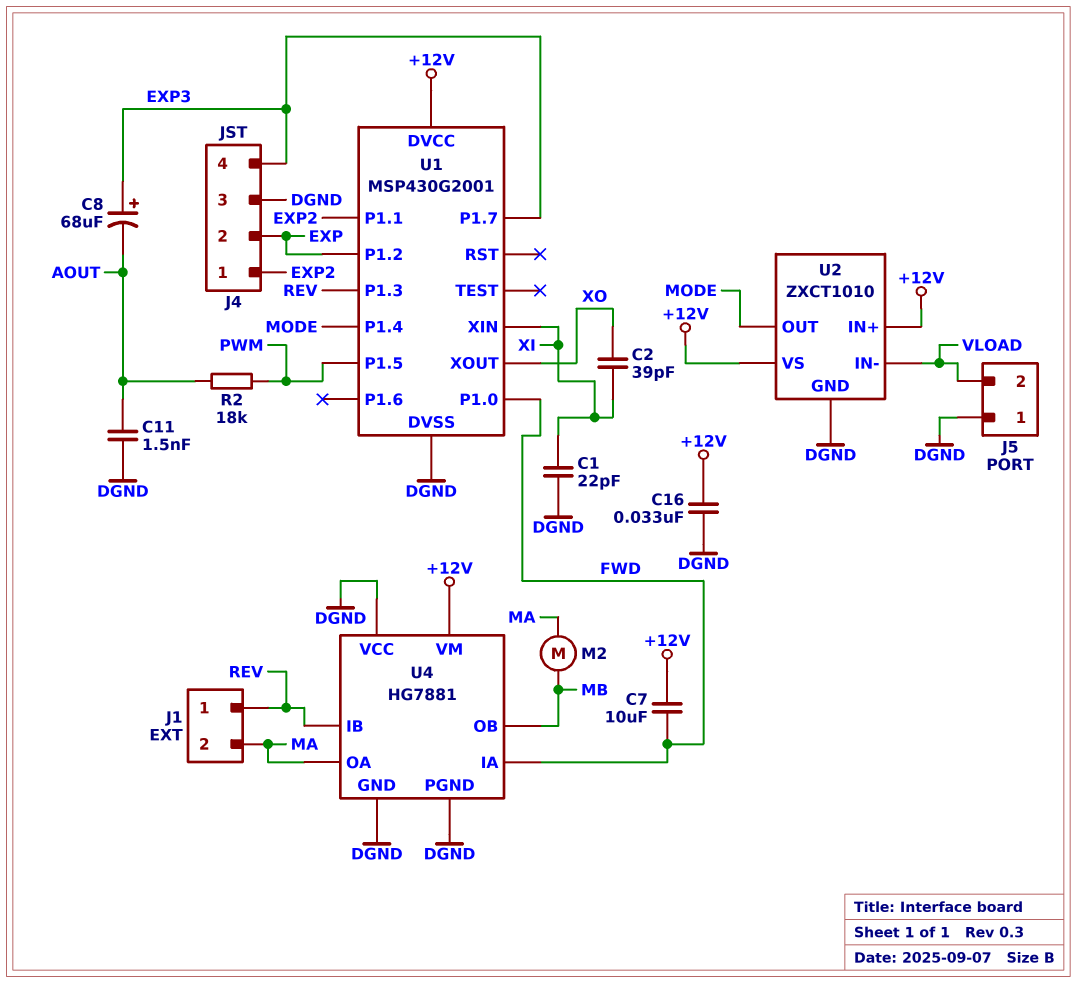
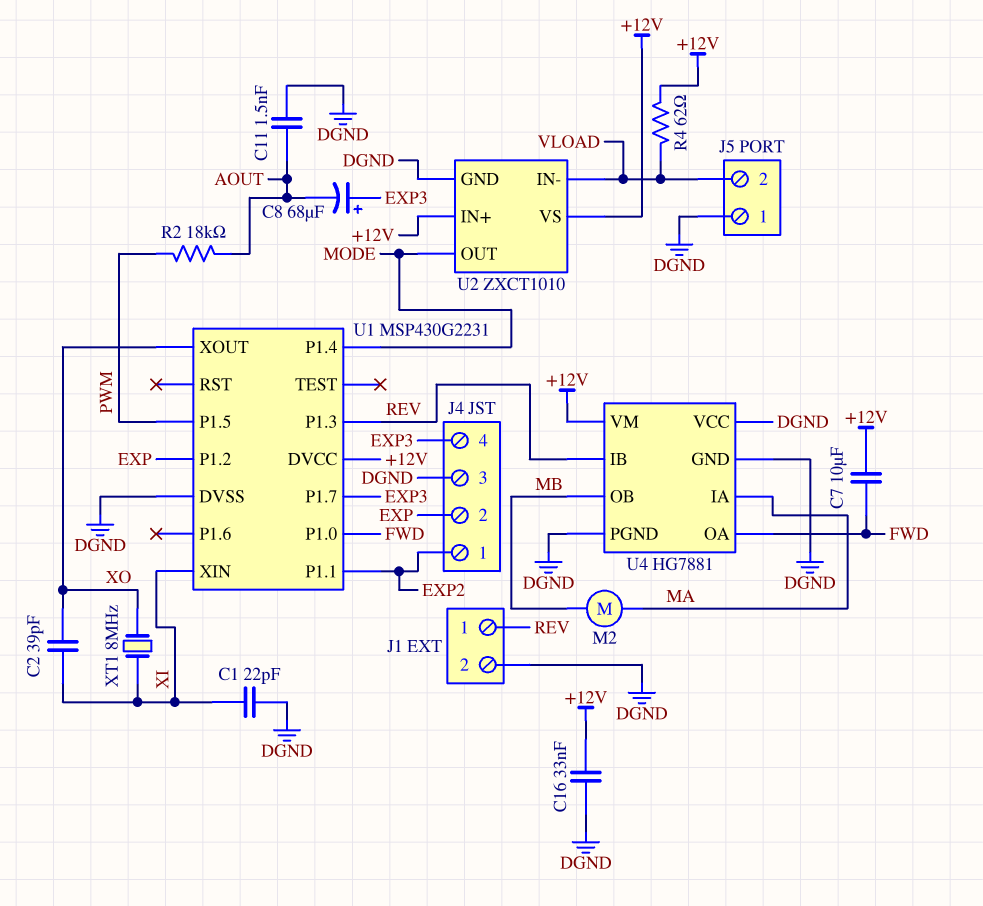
J1 pin 2: MA -> DGND
R4: none -> 62 (+12V, VLOAD)
U1: MSP430G2001 -> MSP430G2231
U4 pin IA: FWD -> MA
U4 pin OA: MA -> FWD
XT1: none -> 8MHz (XI, XO)

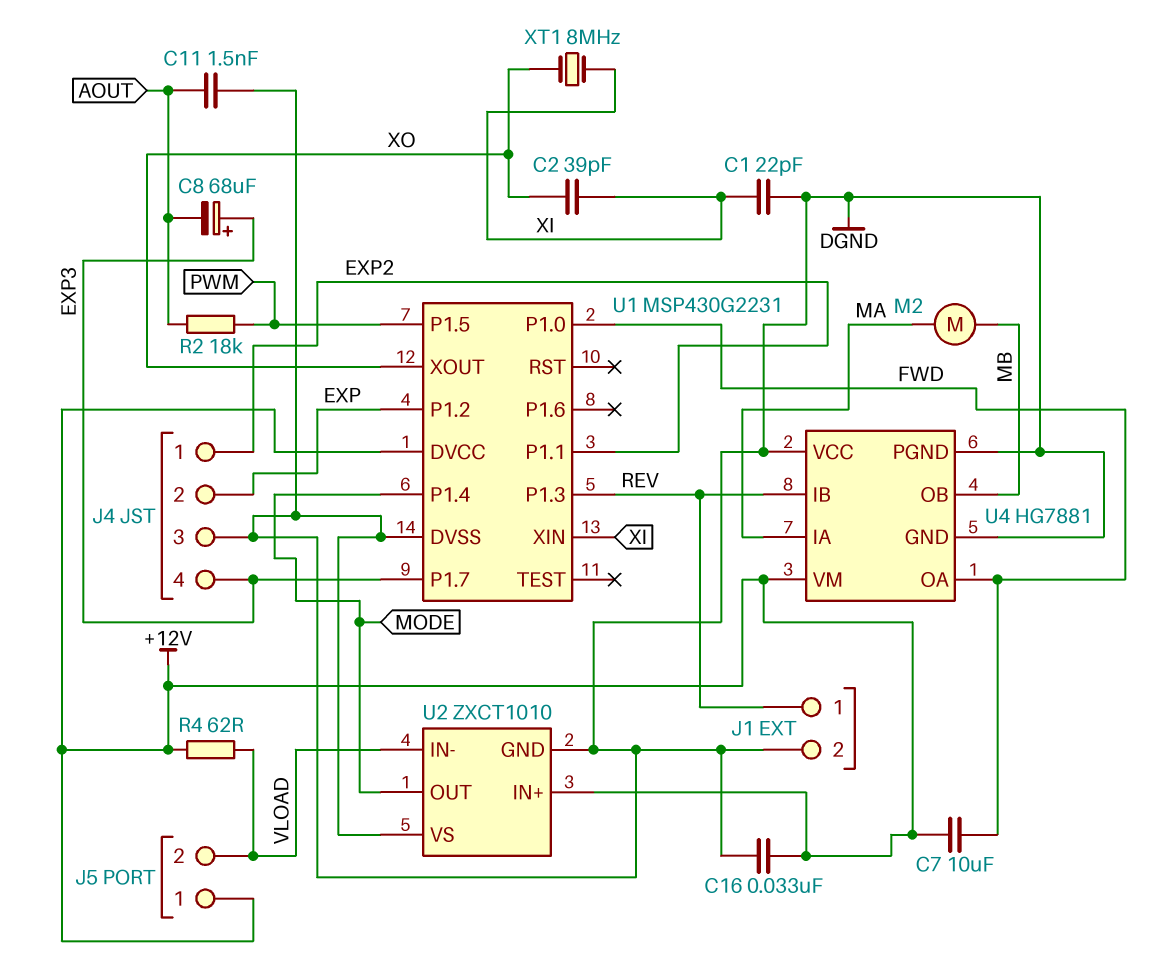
J5 pin 1: DGND -> +12V
U2 pin VS: +12V -> DGND

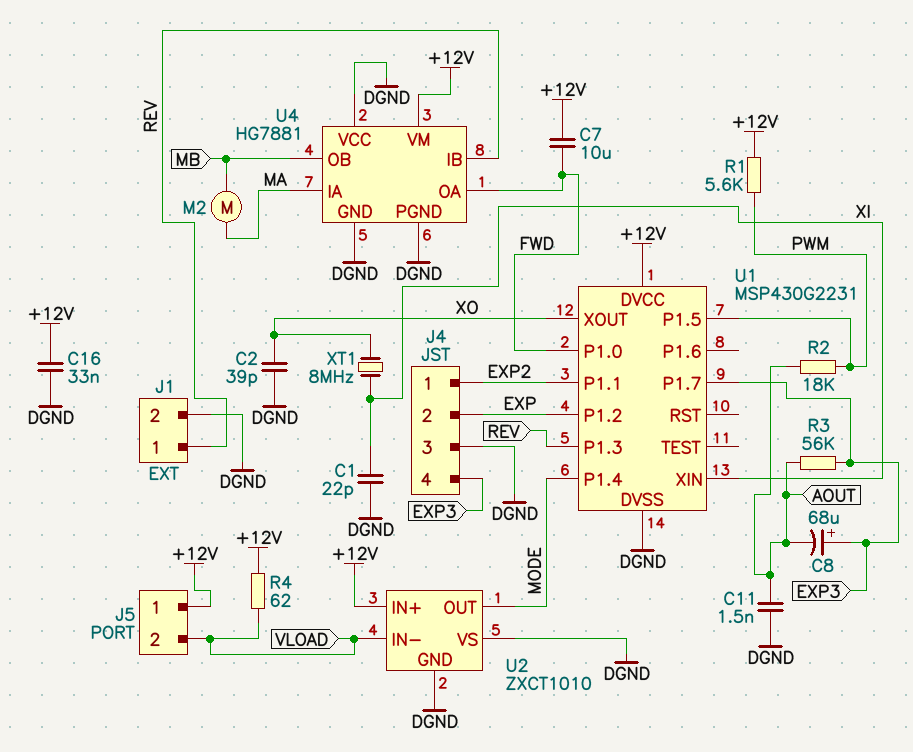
C2: 39pF (XI, XO) -> 39pF (DGND, XO)
R1: none -> 5.6k (+12V, PWM)
R3: none -> 56k (AOUT, EXP3)

